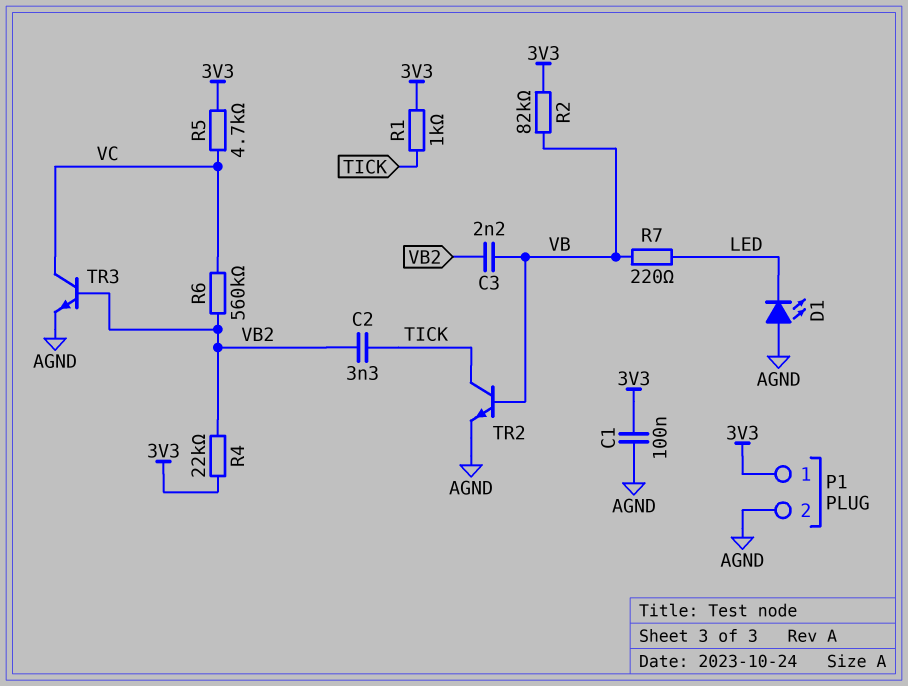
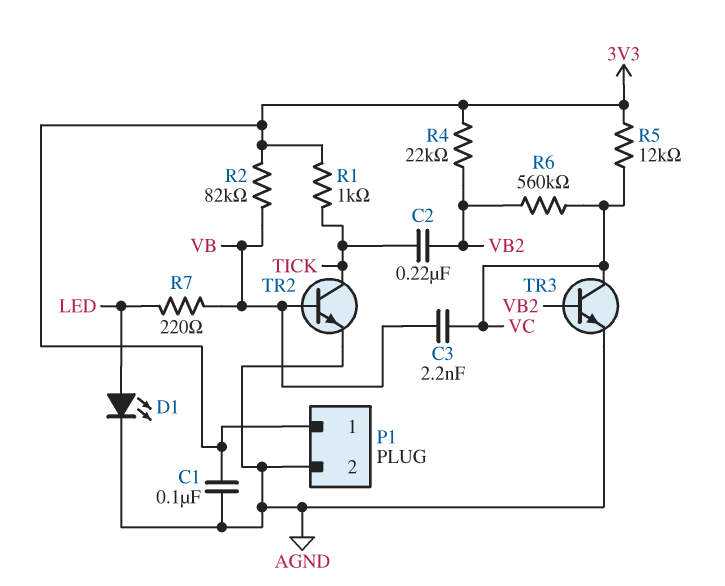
C2: 3.3nF (TICK, VB2) -> 220nF (TICK, VB2)
C3: 2.2nF (VB, VB2) -> 2.2nF (VB, VC)
D1: LED (A AGND, K LED) -> LED (A LED, K AGND)
R5: 4.7k (3V3, VC) -> 12k (3V3, VC)

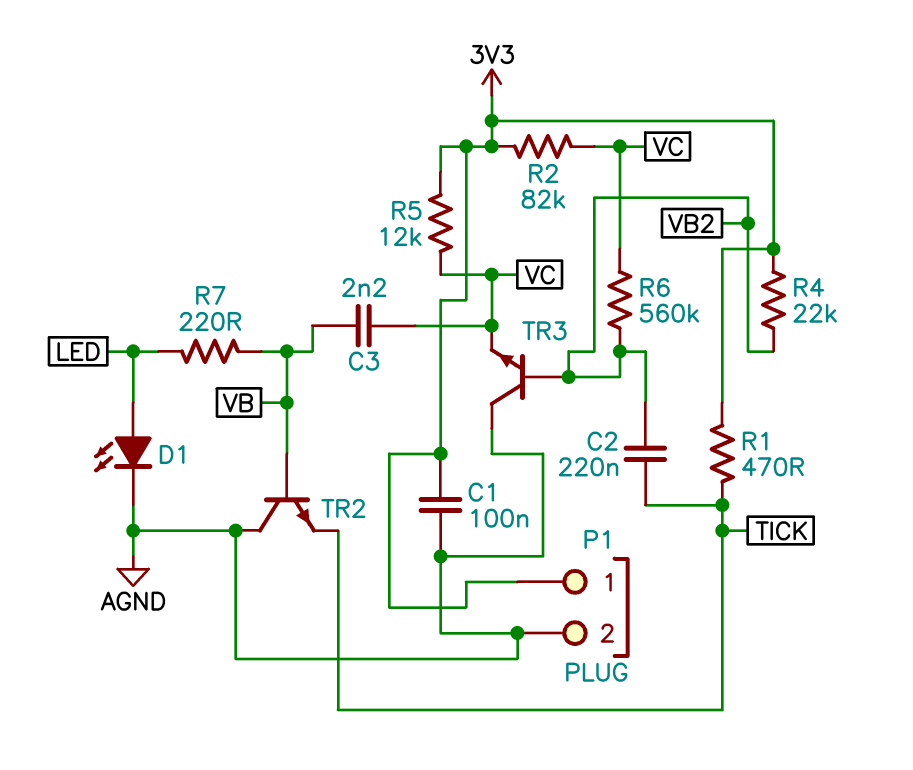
R1: 1k (3V3, TICK) -> 470 (3V3, TICK)
R2: 82k (3V3, VB) -> 82k (3V3, VC)
TR2: NPN (B VB, C TICK, E AGND) -> NPN (B VB, C AGND, E TICK)
TR3: NPN (B VB2, C VC, E AGND) -> NPN (B VB2, C AGND, E VC)

